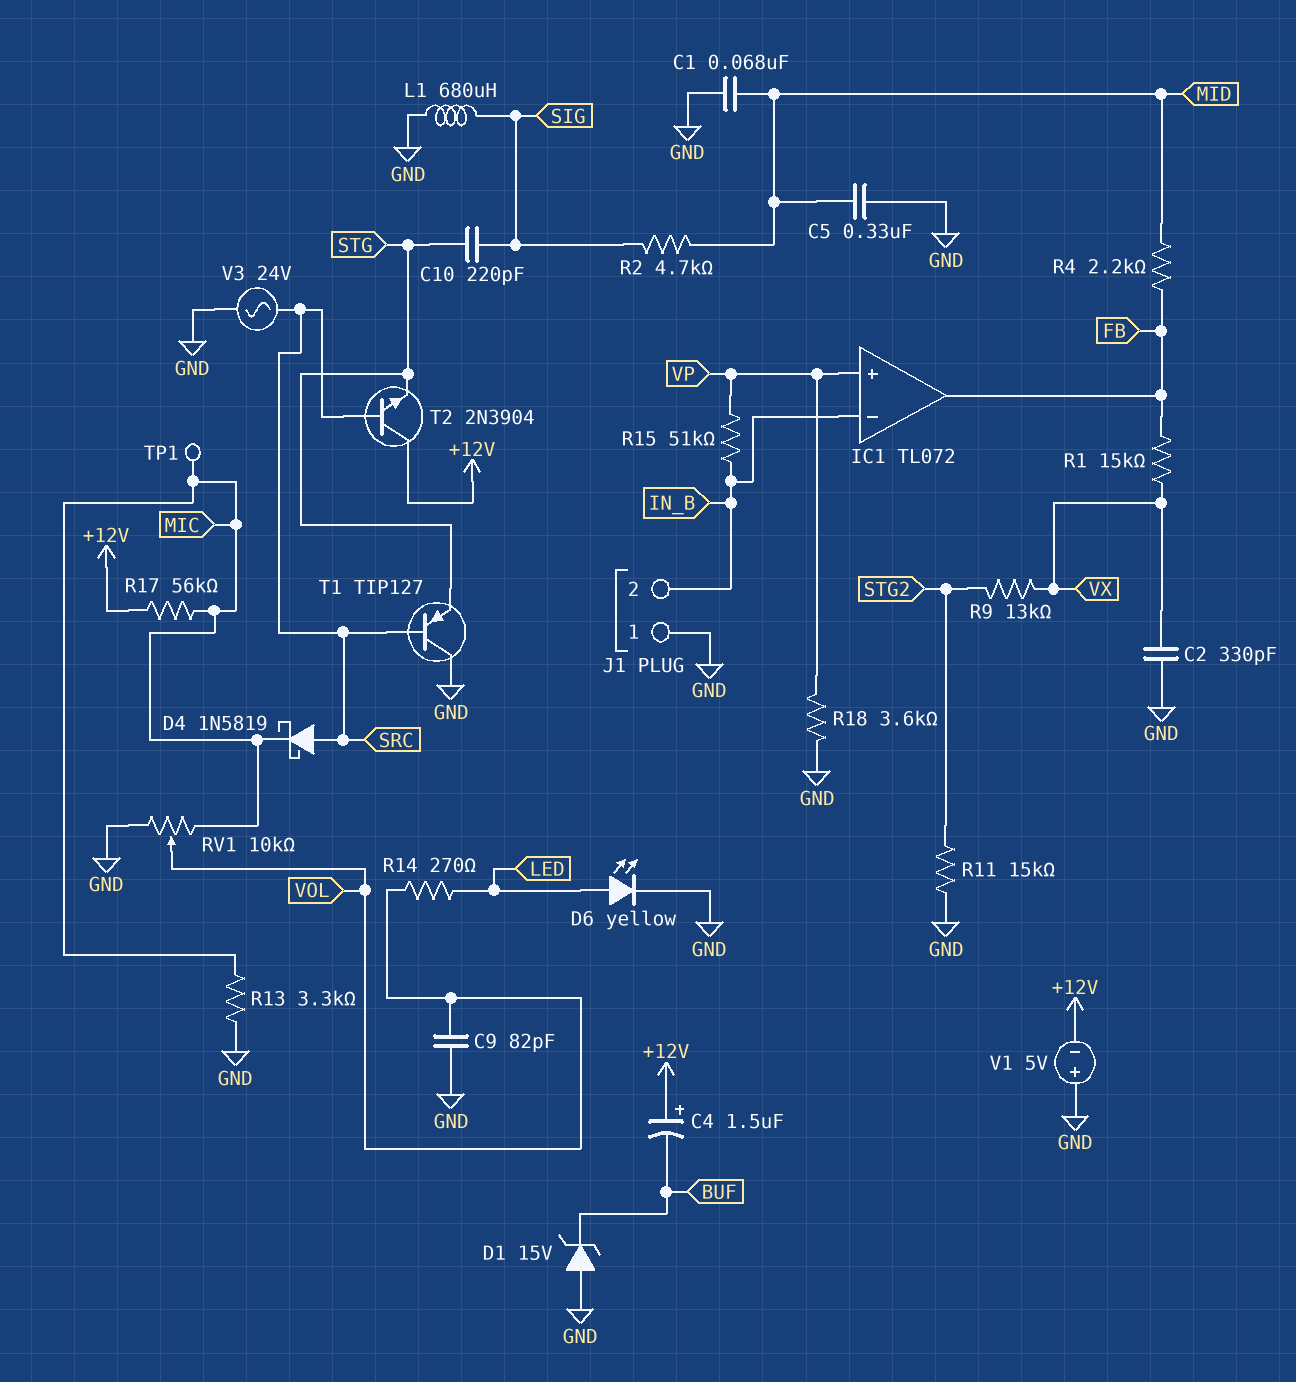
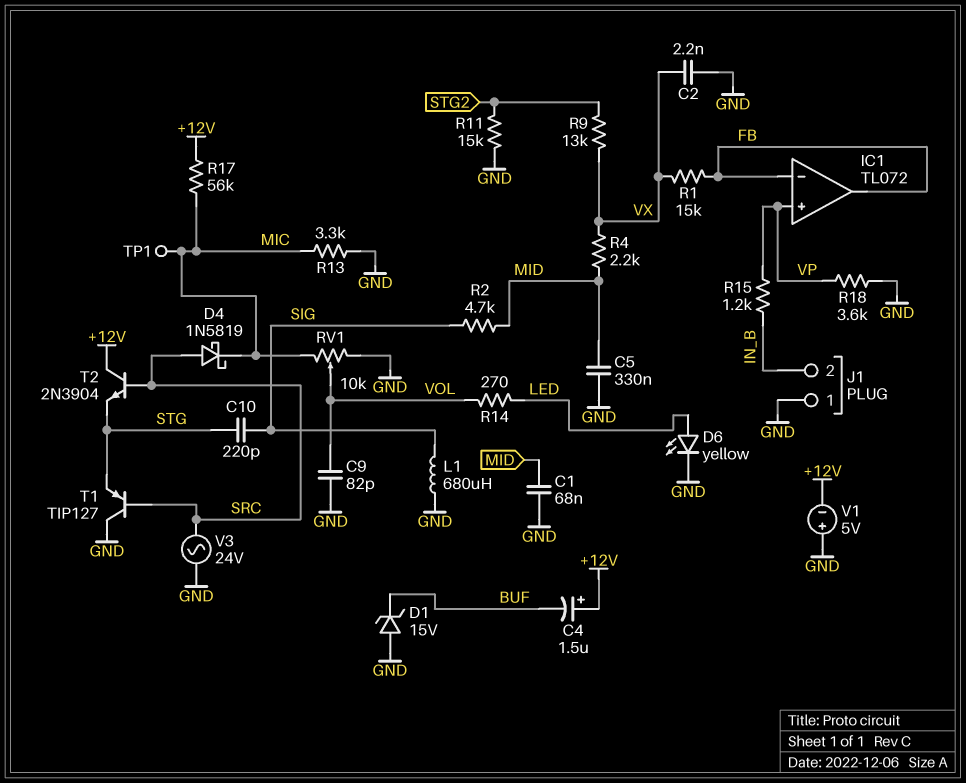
C2: 330pF (GND, VX) -> 2.2nF (GND, VX)
IC1 pin in-: IN_B -> FB
R4: 2.2k (FB, MID) -> 2.2k (MID, VX)
R15: 51k (IN_B, VP) -> 1.2k (IN_B, VP)

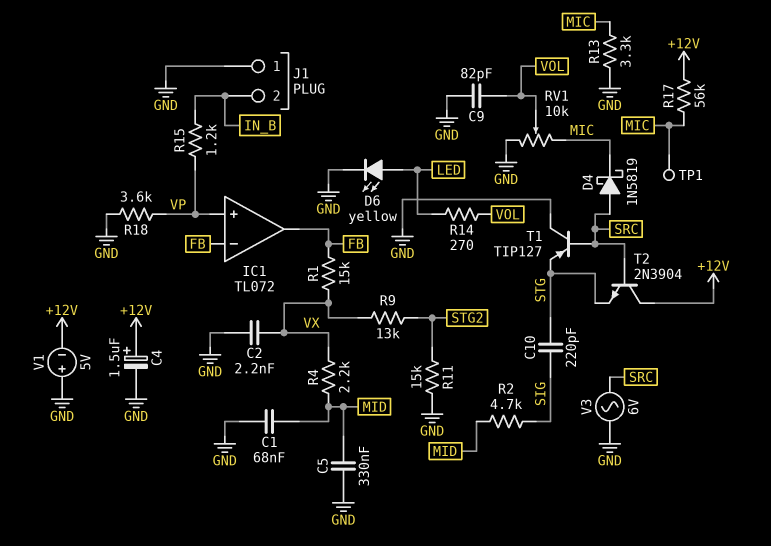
C4: 1.5uF (plus +12V, minus BUF) -> 1.5uF (plus +12V, minus GND)
D1: zener 15V (A GND, K BUF) -> none
L1: 680uH (GND, SIG) -> none
V3: AC 24V (GND, SRC) -> AC 6V (GND, SRC)

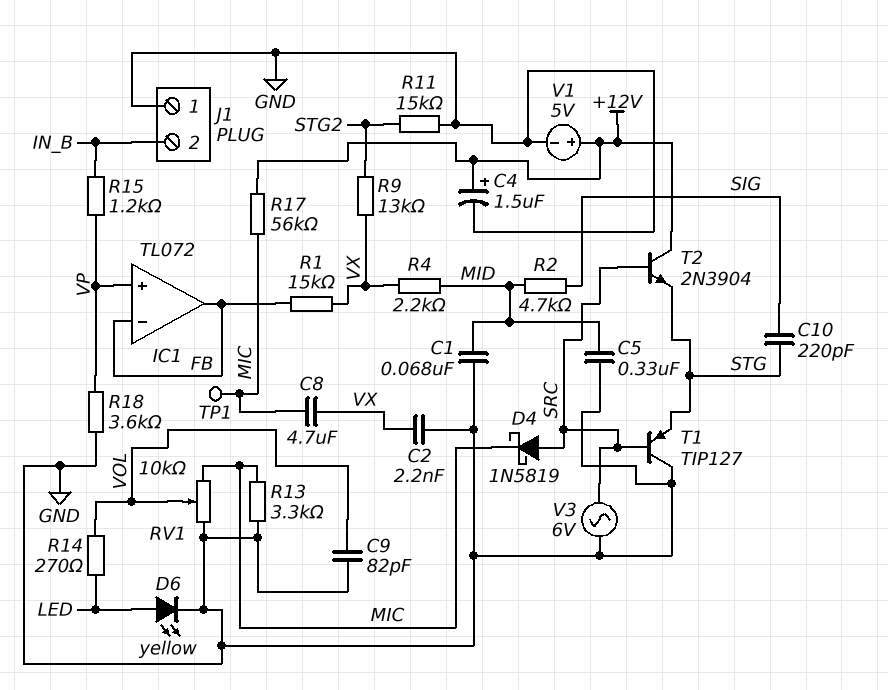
C8: none -> 4.7uF (MIC, VX)
V1: 5V (plus GND, minus +12V) -> 5V (plus +12V, minus GND)

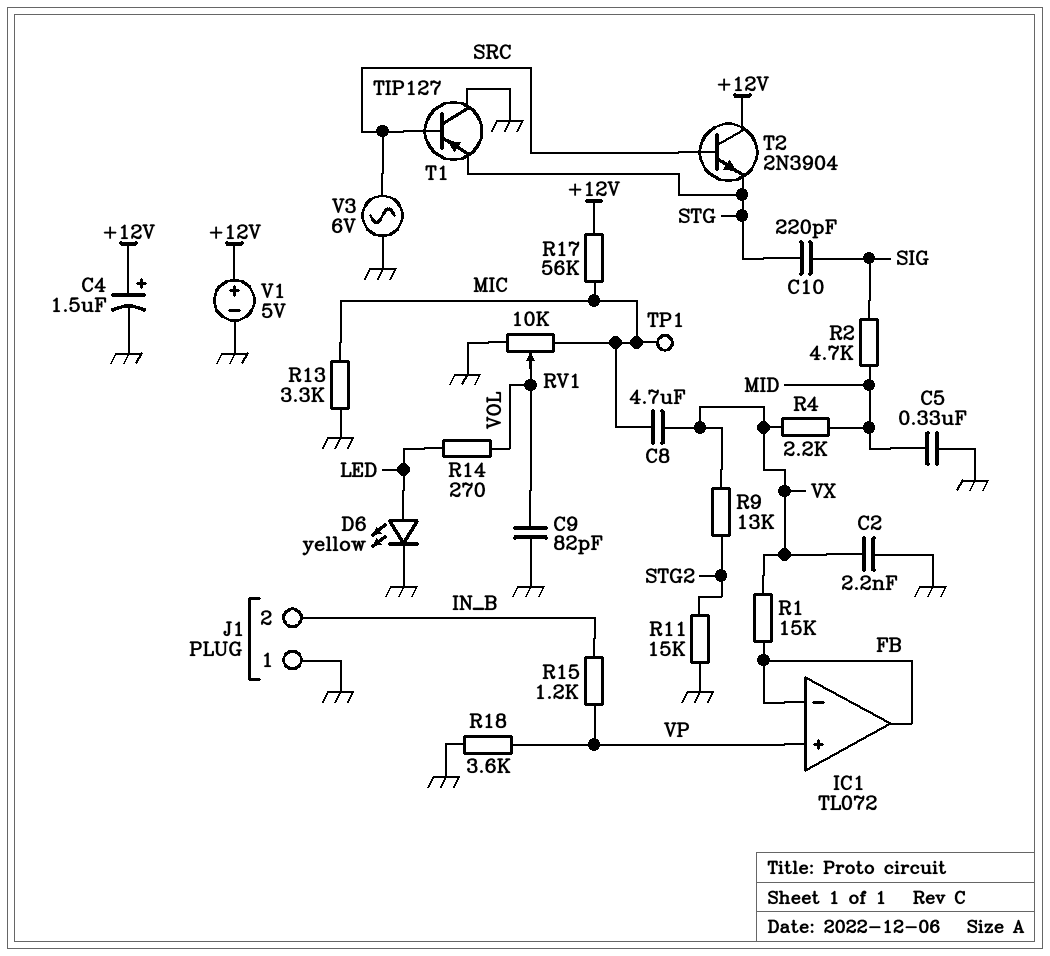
C1: 68nF (GND, MID) -> none
D4: schottky 1N5819 (A SRC, K MIC) -> none

